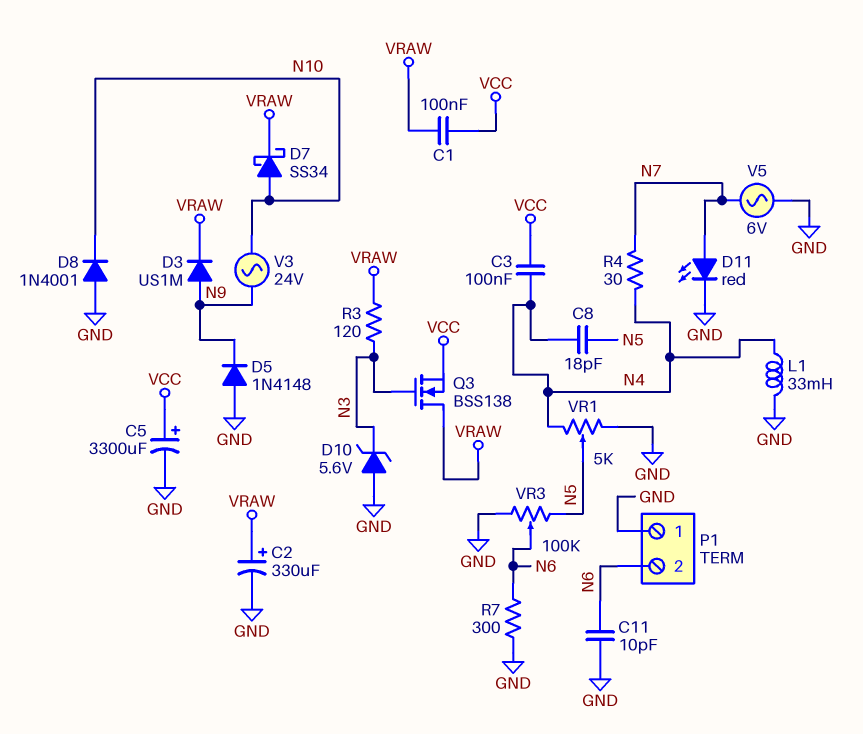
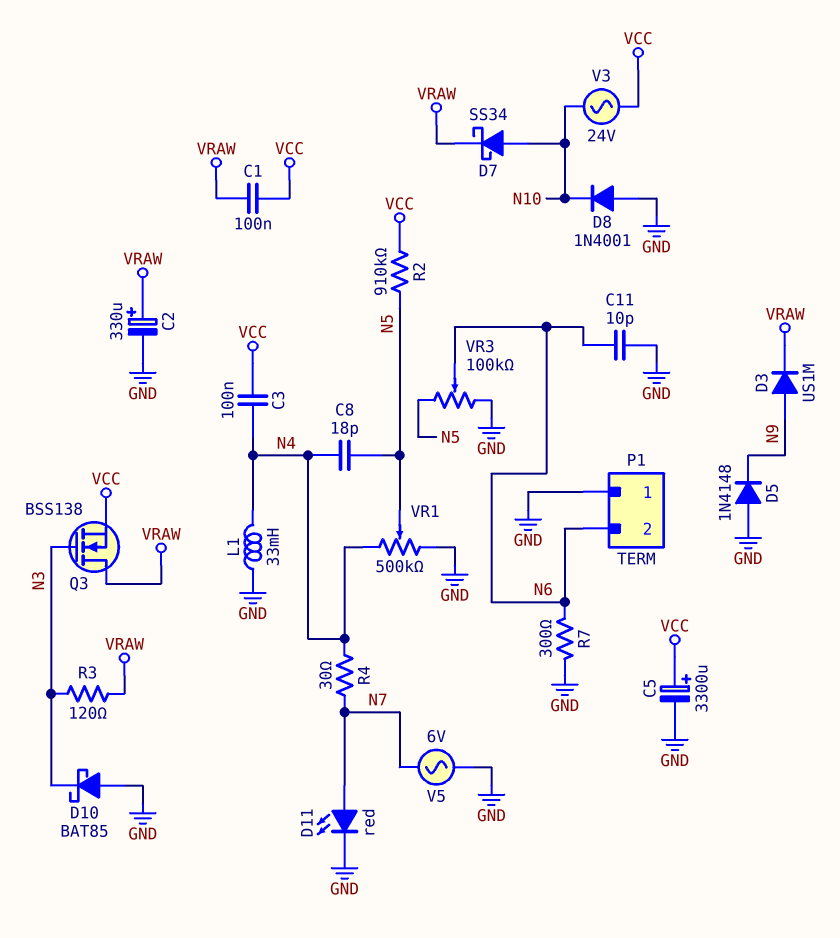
D10: zener 5.6V (A GND, K N3) -> schottky BAT85 (A GND, K N3)
R2: none -> 910k (N5, VCC)
V3: AC 24V (N9, N10) -> AC 24V (N10, VCC)
VR1: 5k (GND, N4, wiper N5) -> 500k (GND, N4, wiper N5)

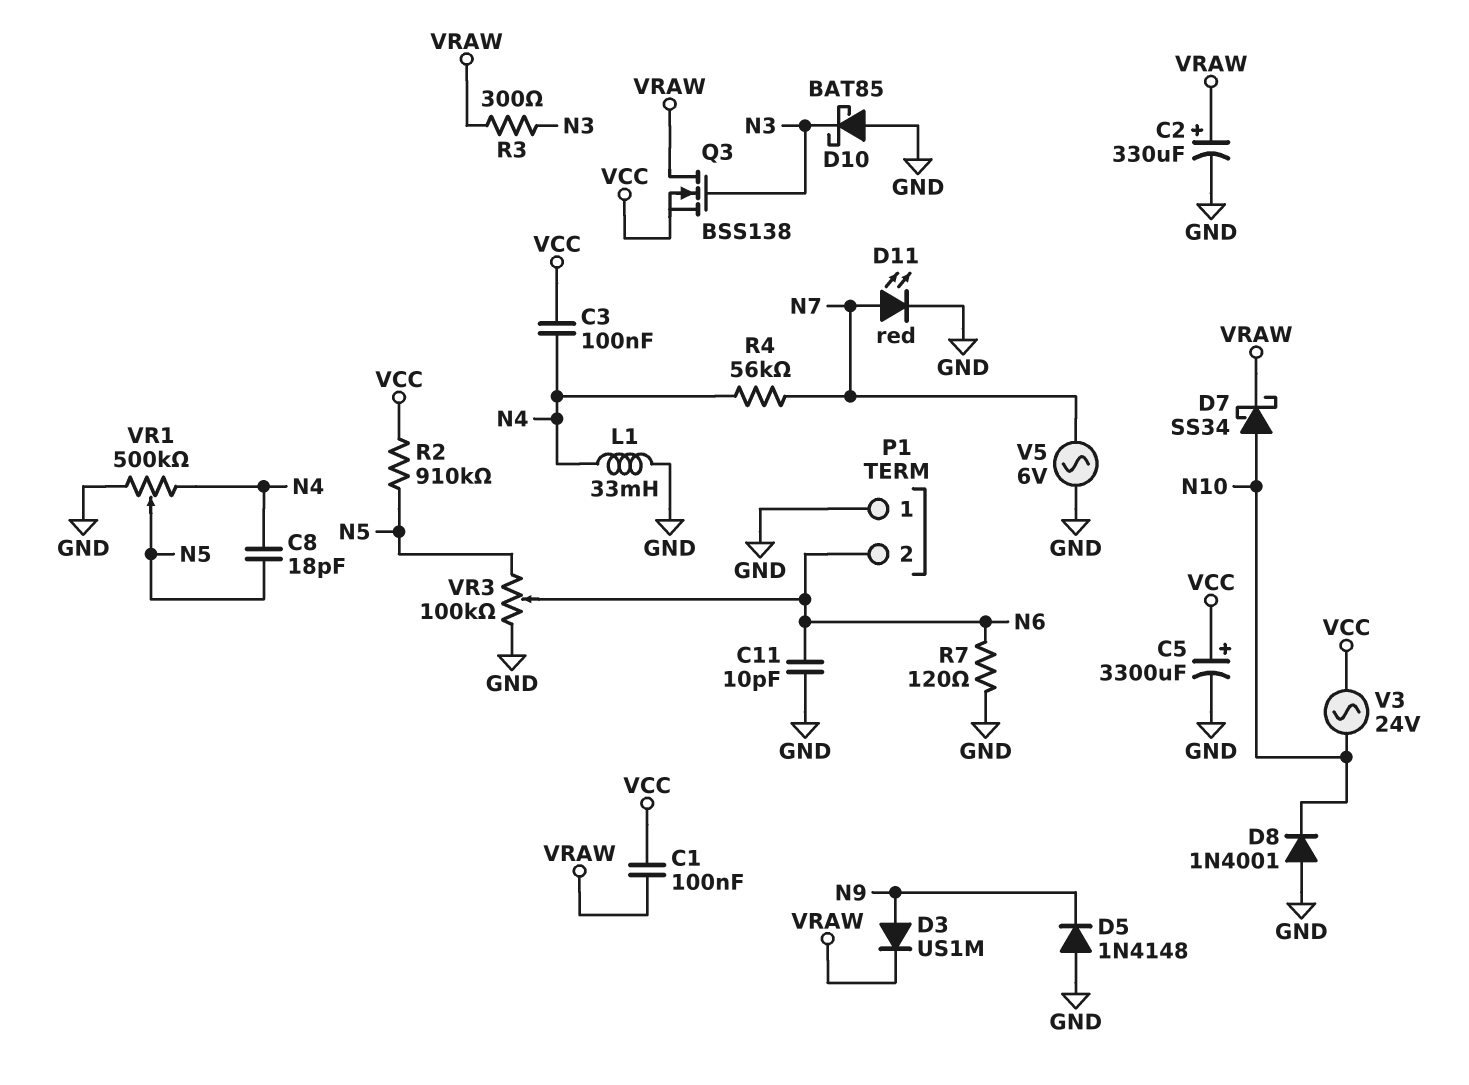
R3: 120 (N3, VRAW) -> 300 (N3, VRAW)
R4: 30 (N4, N7) -> 56k (N4, N7)
R7: 300 (GND, N6) -> 120 (GND, N6)

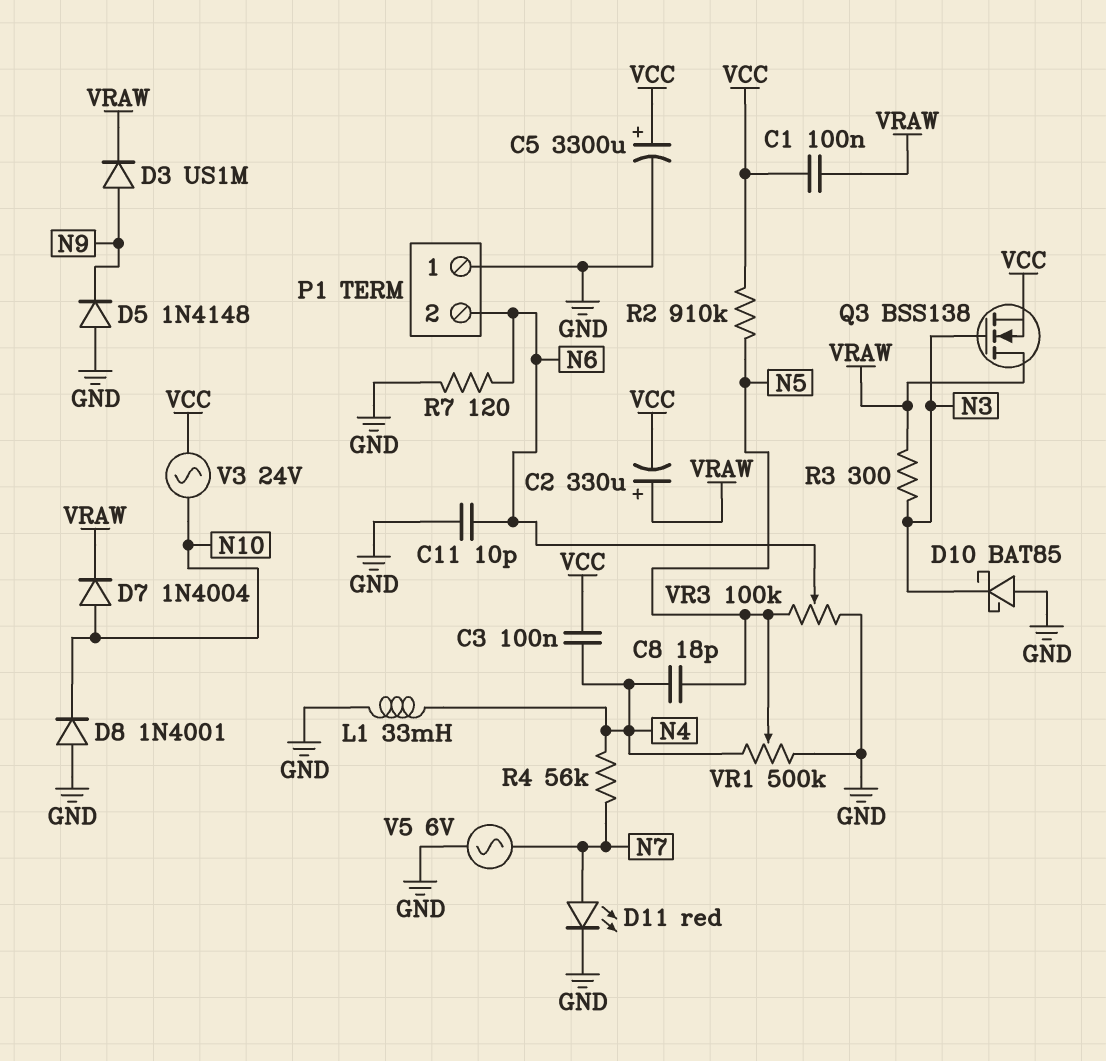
C2: 330uF (plus VRAW, minus GND) -> 330uF (plus VRAW, minus VCC)
D7: schottky SS34 (A N10, K VRAW) -> diode 1N4004 (A N10, K VRAW)

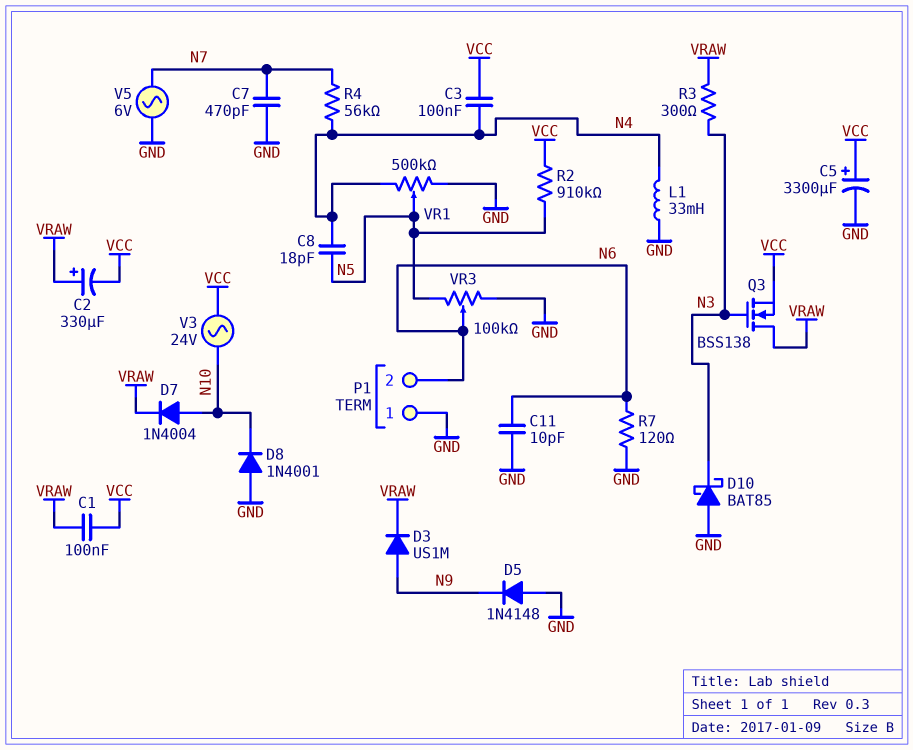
C7: none -> 470pF (GND, N7)
D11: LED red (A N7, K GND) -> none

